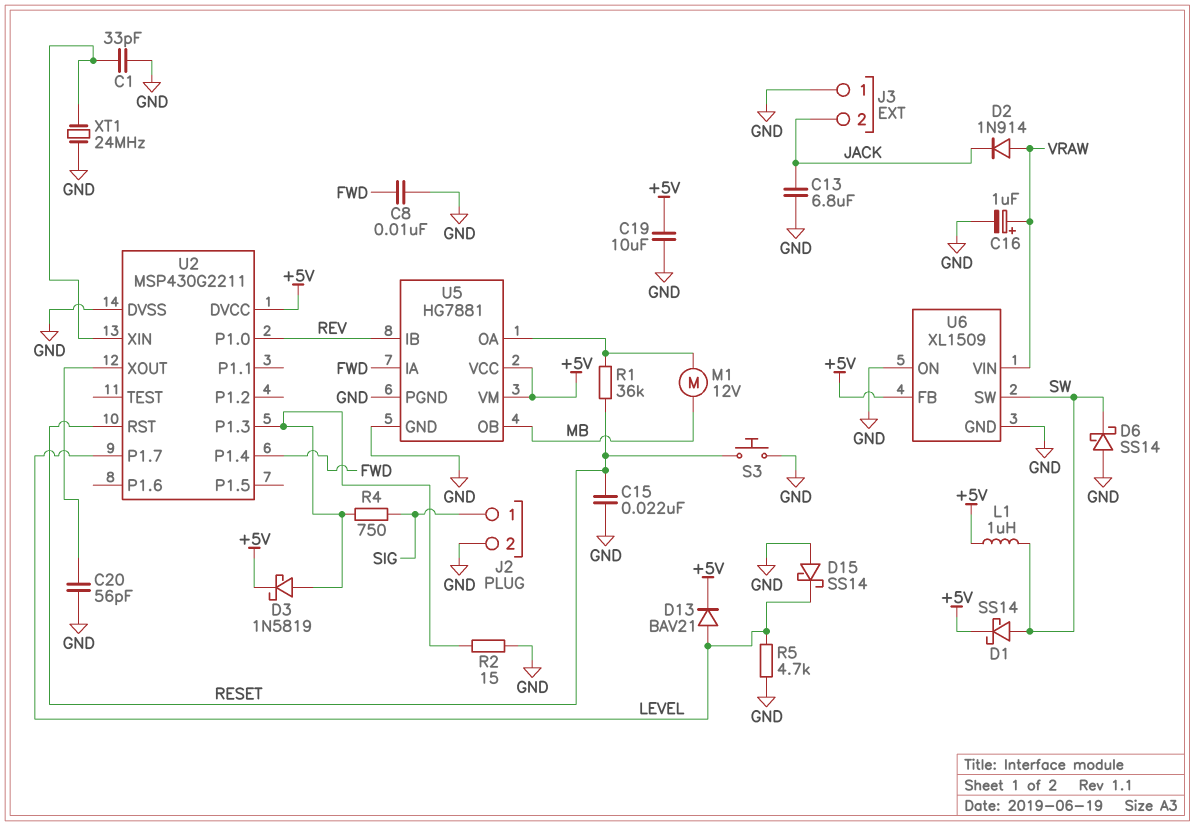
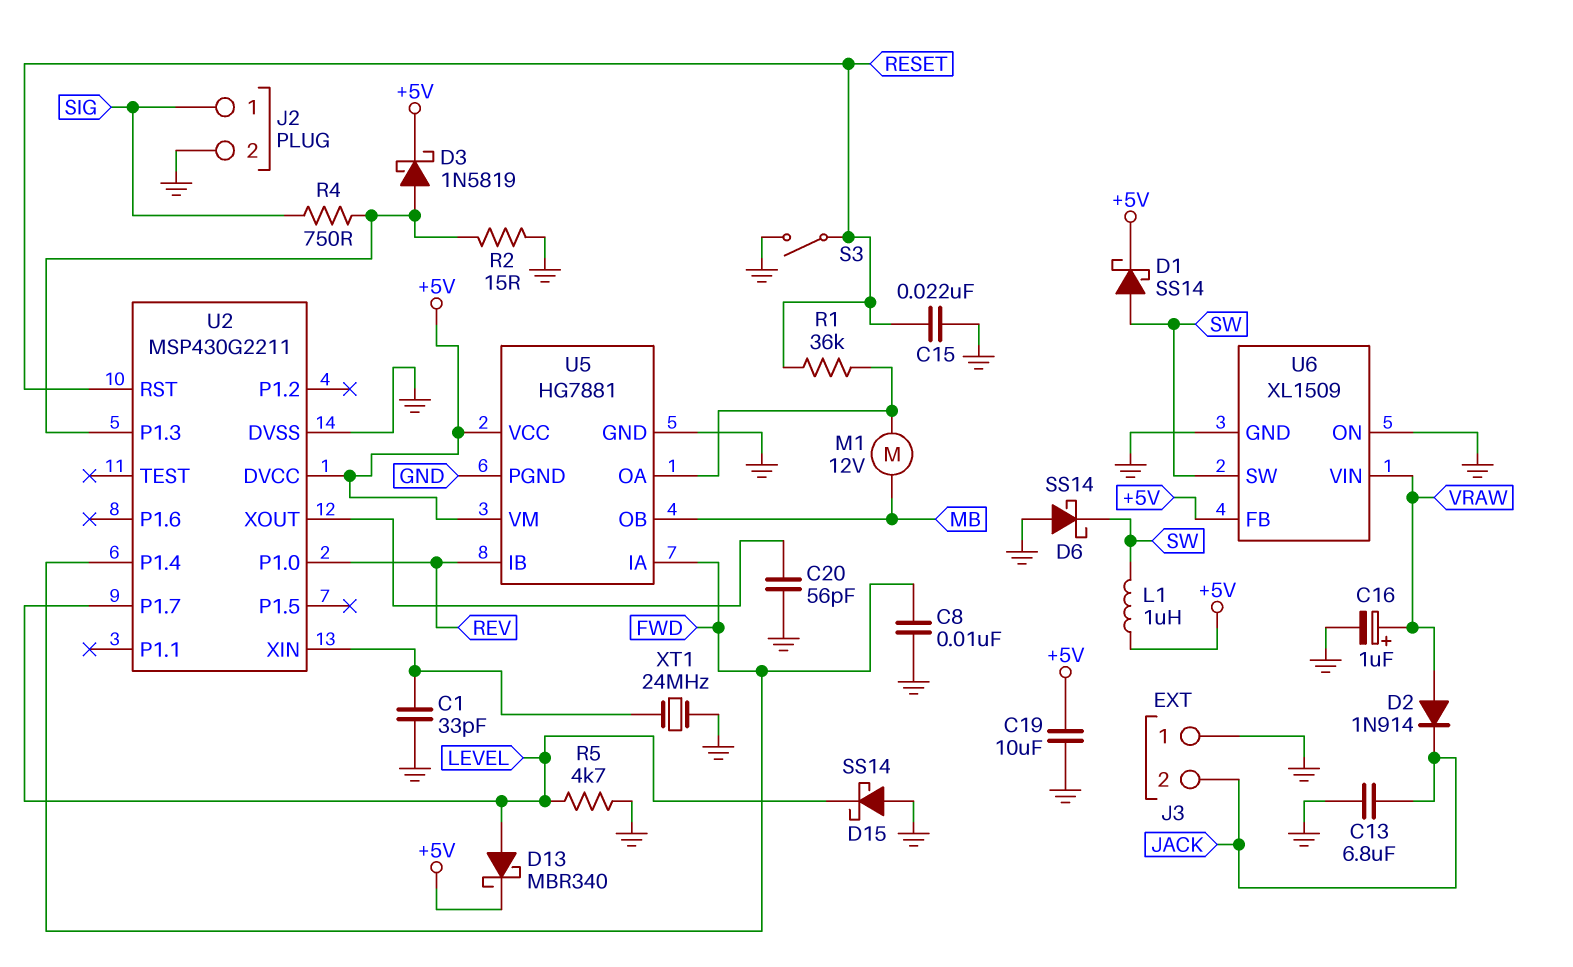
D13: diode BAV21 (A LEVEL, K +5V) -> schottky MBR340 (A LEVEL, K +5V)
S3: button (GND, RESET) -> switch (GND, RESET)

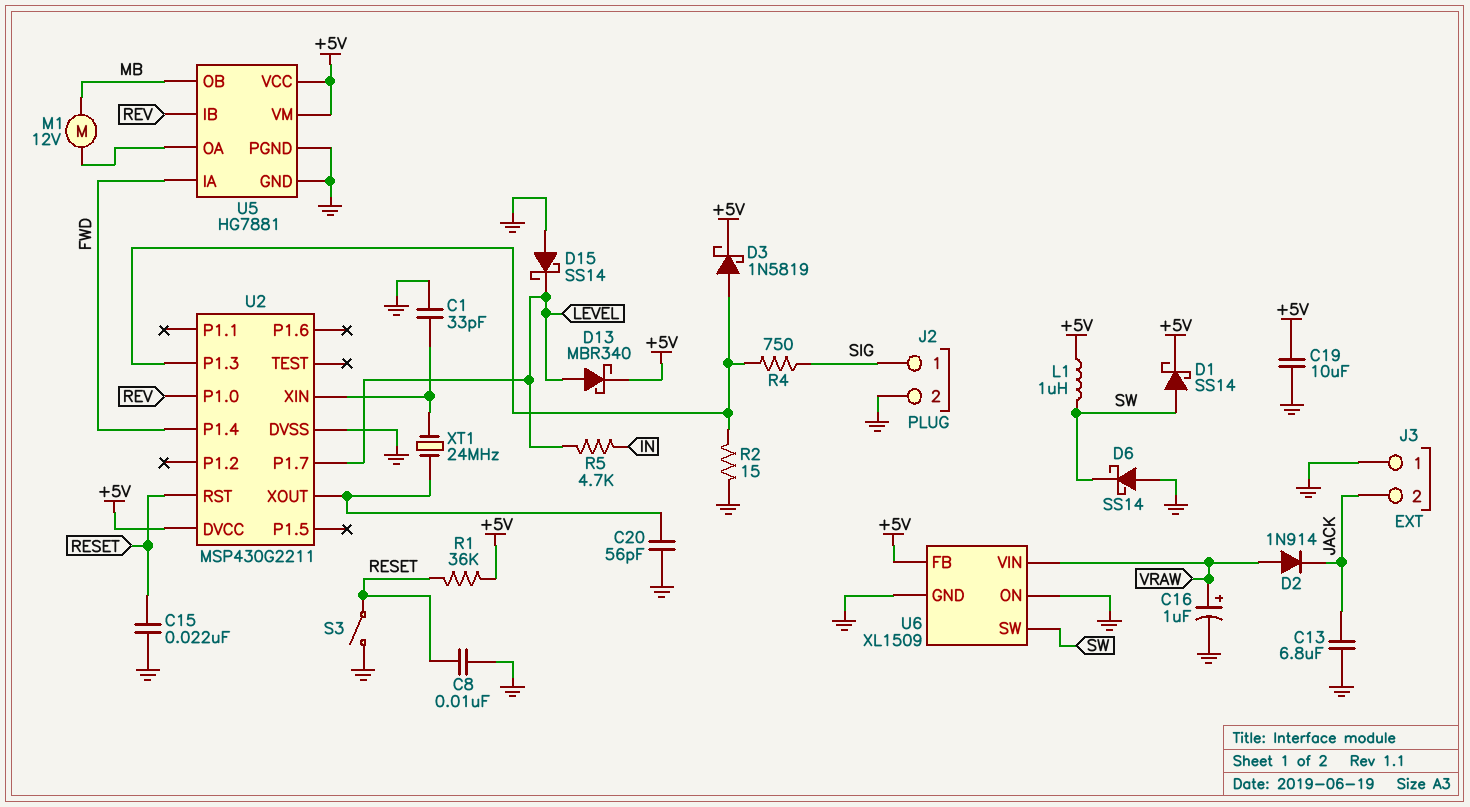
C8: 10nF (FWD, GND) -> 10nF (GND, RESET)
R1: 36k (RESET, U5/OA) -> 36k (+5V, RESET)
R5: 4.7k (GND, LEVEL) -> 4.7k (IN, LEVEL)
XT1: 24MHz (GND, U2/XIN) -> 24MHz (U2/XIN, U2/XOUT)

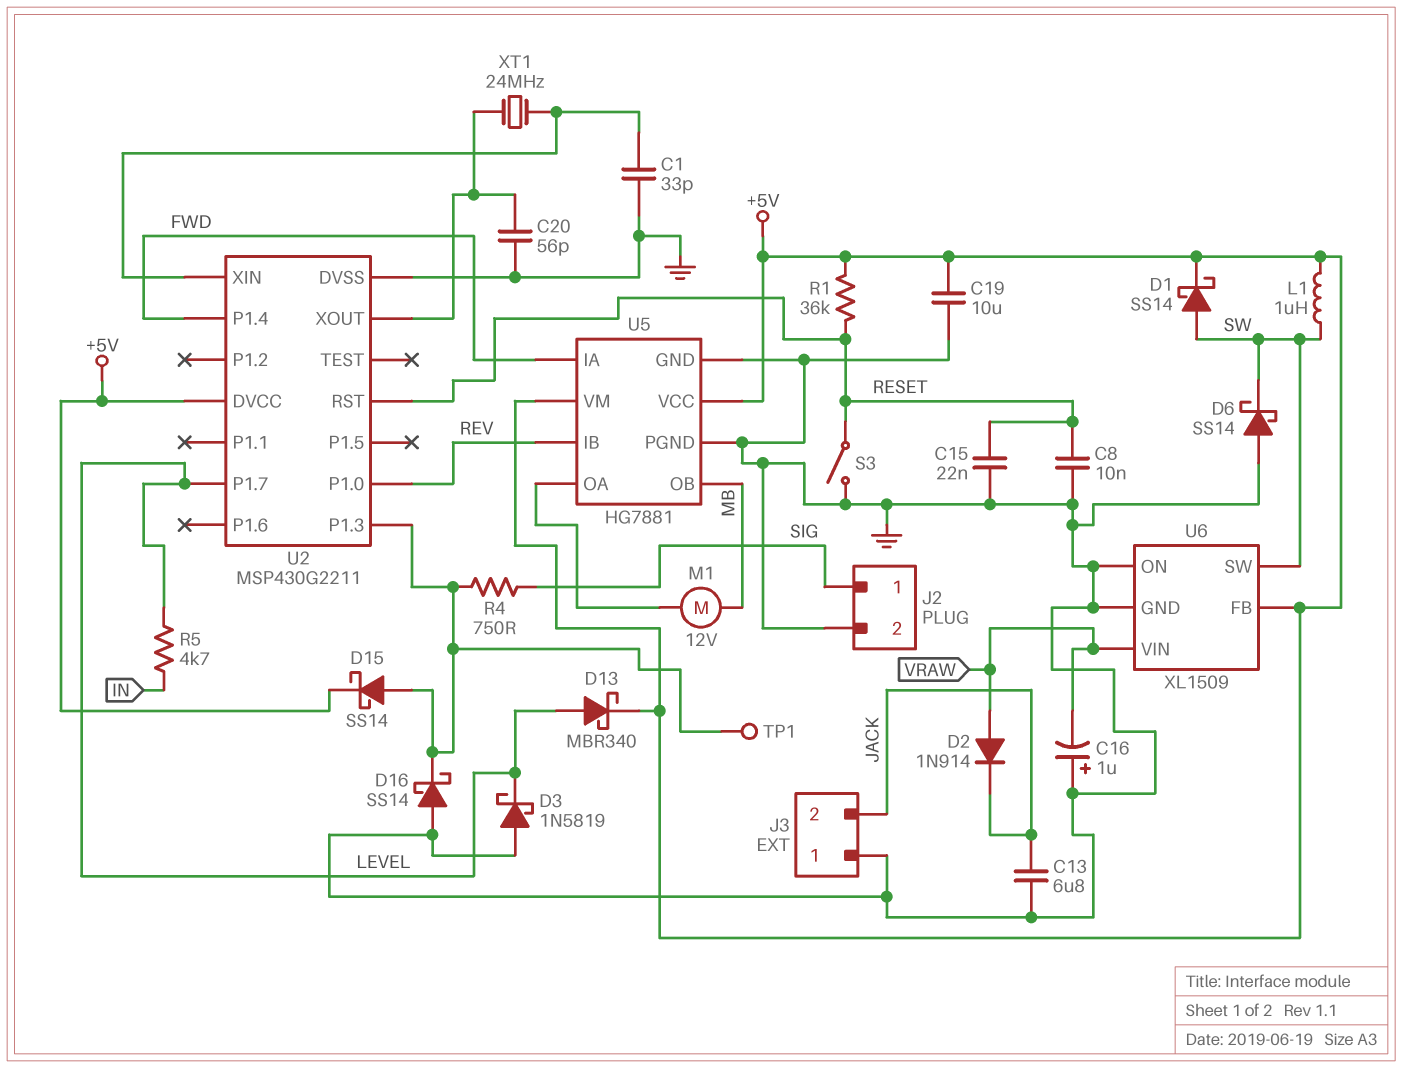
C16: 1uF (plus VRAW, minus GND) -> 1uF (plus GND, minus VRAW)
D3: schottky 1N5819 (A U2/P1.3, K +5V) -> schottky 1N5819 (A GND, K LEVEL)
D15: schottky SS14 (A GND, K LEVEL) -> schottky SS14 (A U2/P1.3, K +5V)
D16: none -> schottky SS14 (A GND, K U2/P1.3)
R2: 15 (GND, U2/P1.3) -> none
TP1: none -> test point (U2/P1.3)

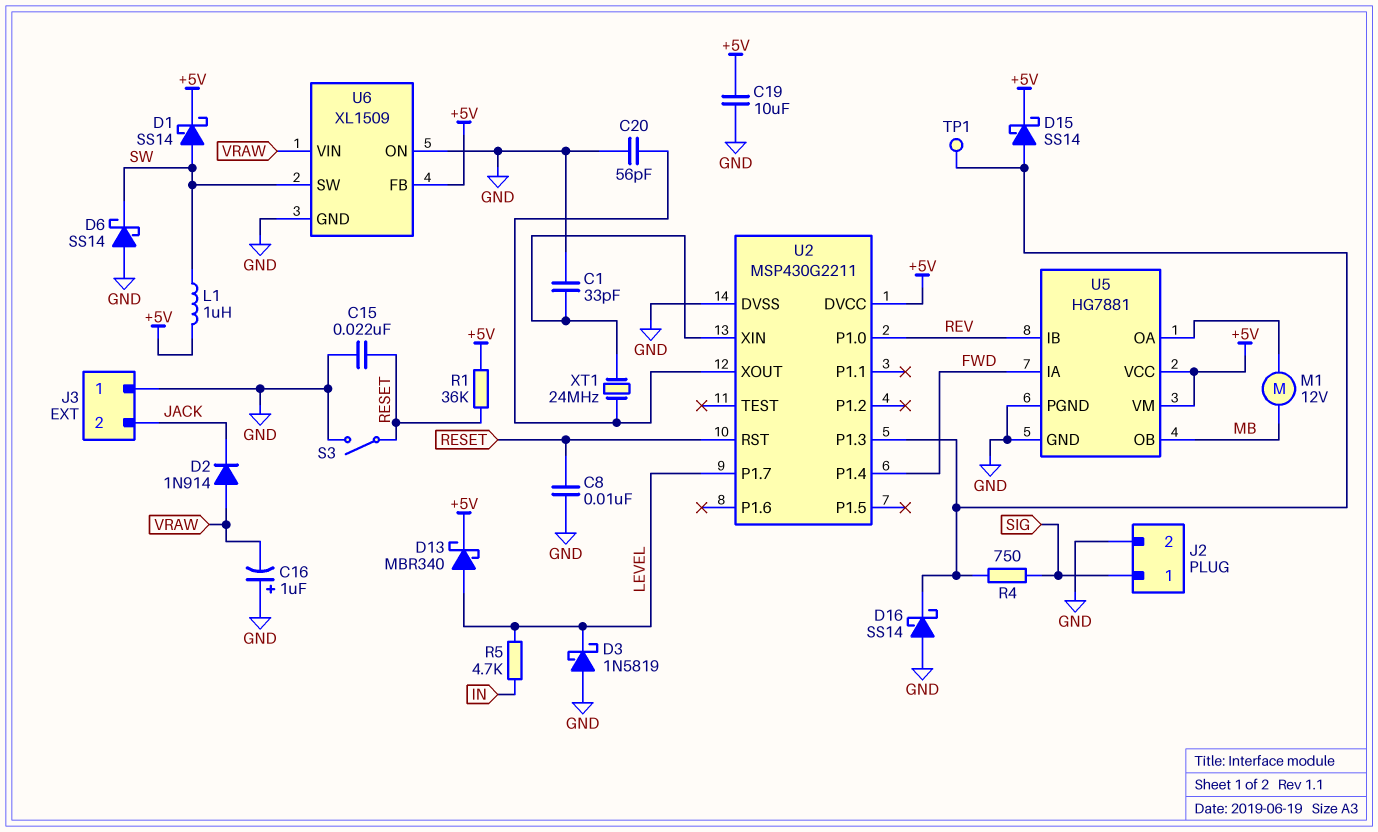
C13: 6.8uF (GND, JACK) -> none

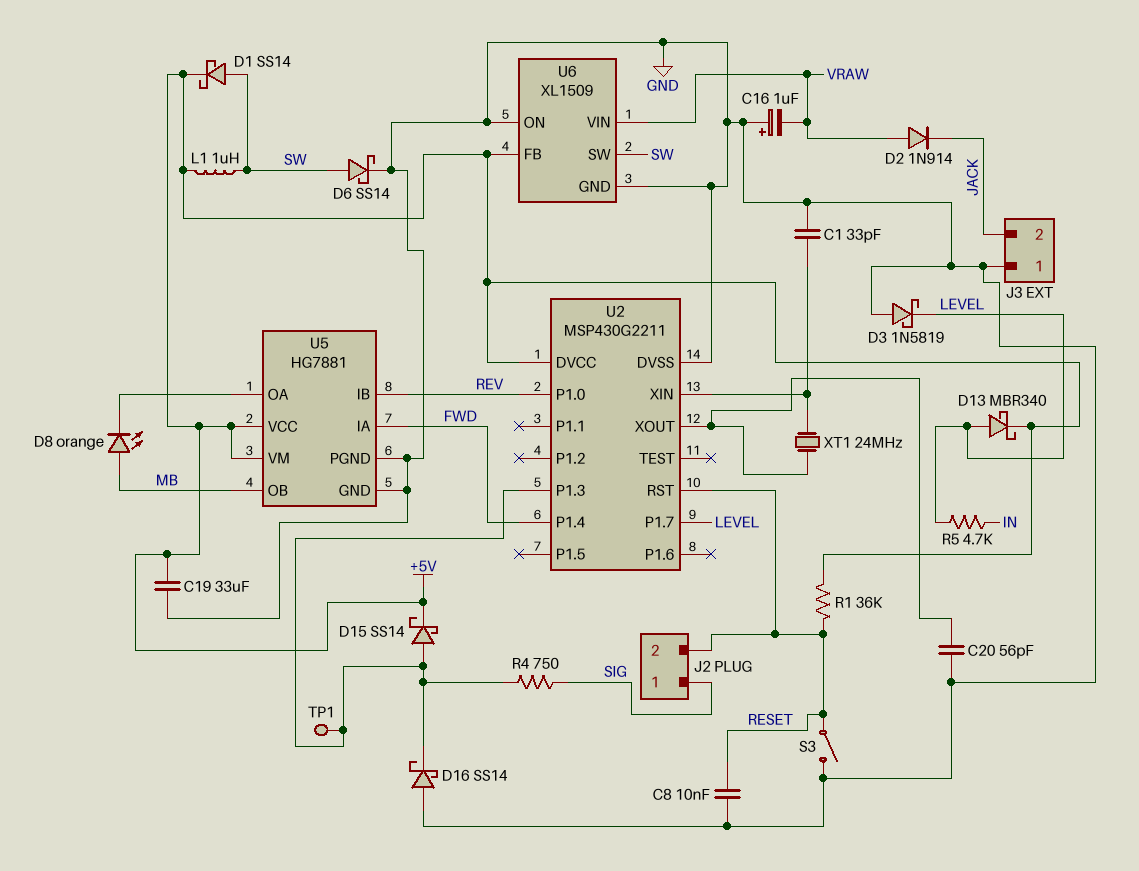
C15: 22nF (GND, RESET) -> none
C19: 10uF (+5V, GND) -> 33uF (+5V, GND)
D6: schottky SS14 (A GND, K SW) -> schottky SS14 (A SW, K GND)
D8: none -> LED orange (A MB, K U5/OA)
J2 pin 2: GND -> RESET
M1: motor 12V (MB, U5/OA) -> none

